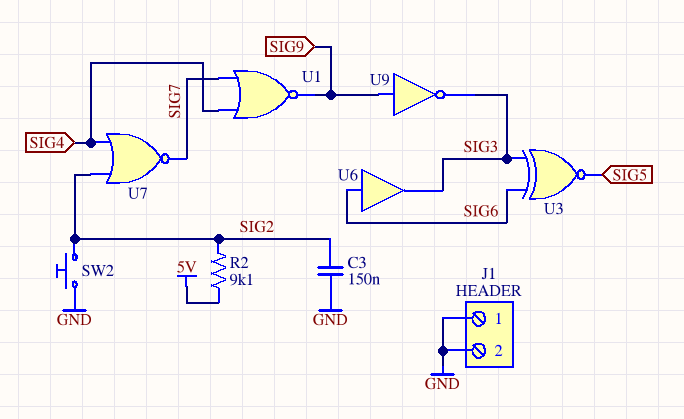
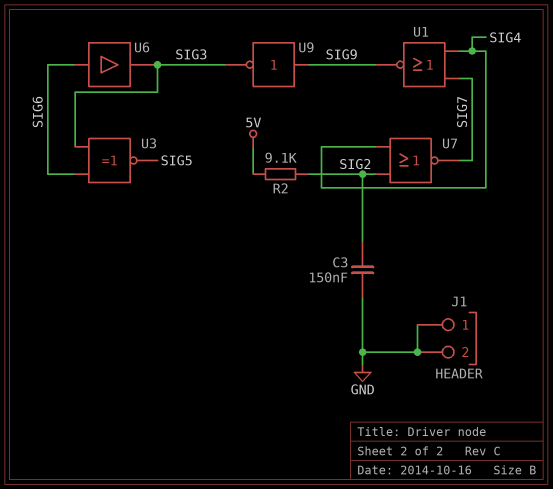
SW2: button (GND, SIG2) -> none

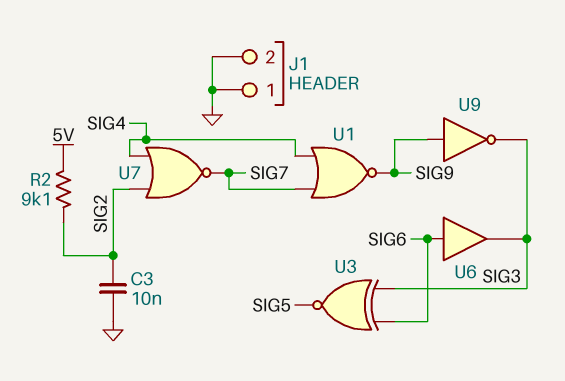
C3: 150nF (GND, SIG2) -> 10nF (GND, SIG2)

